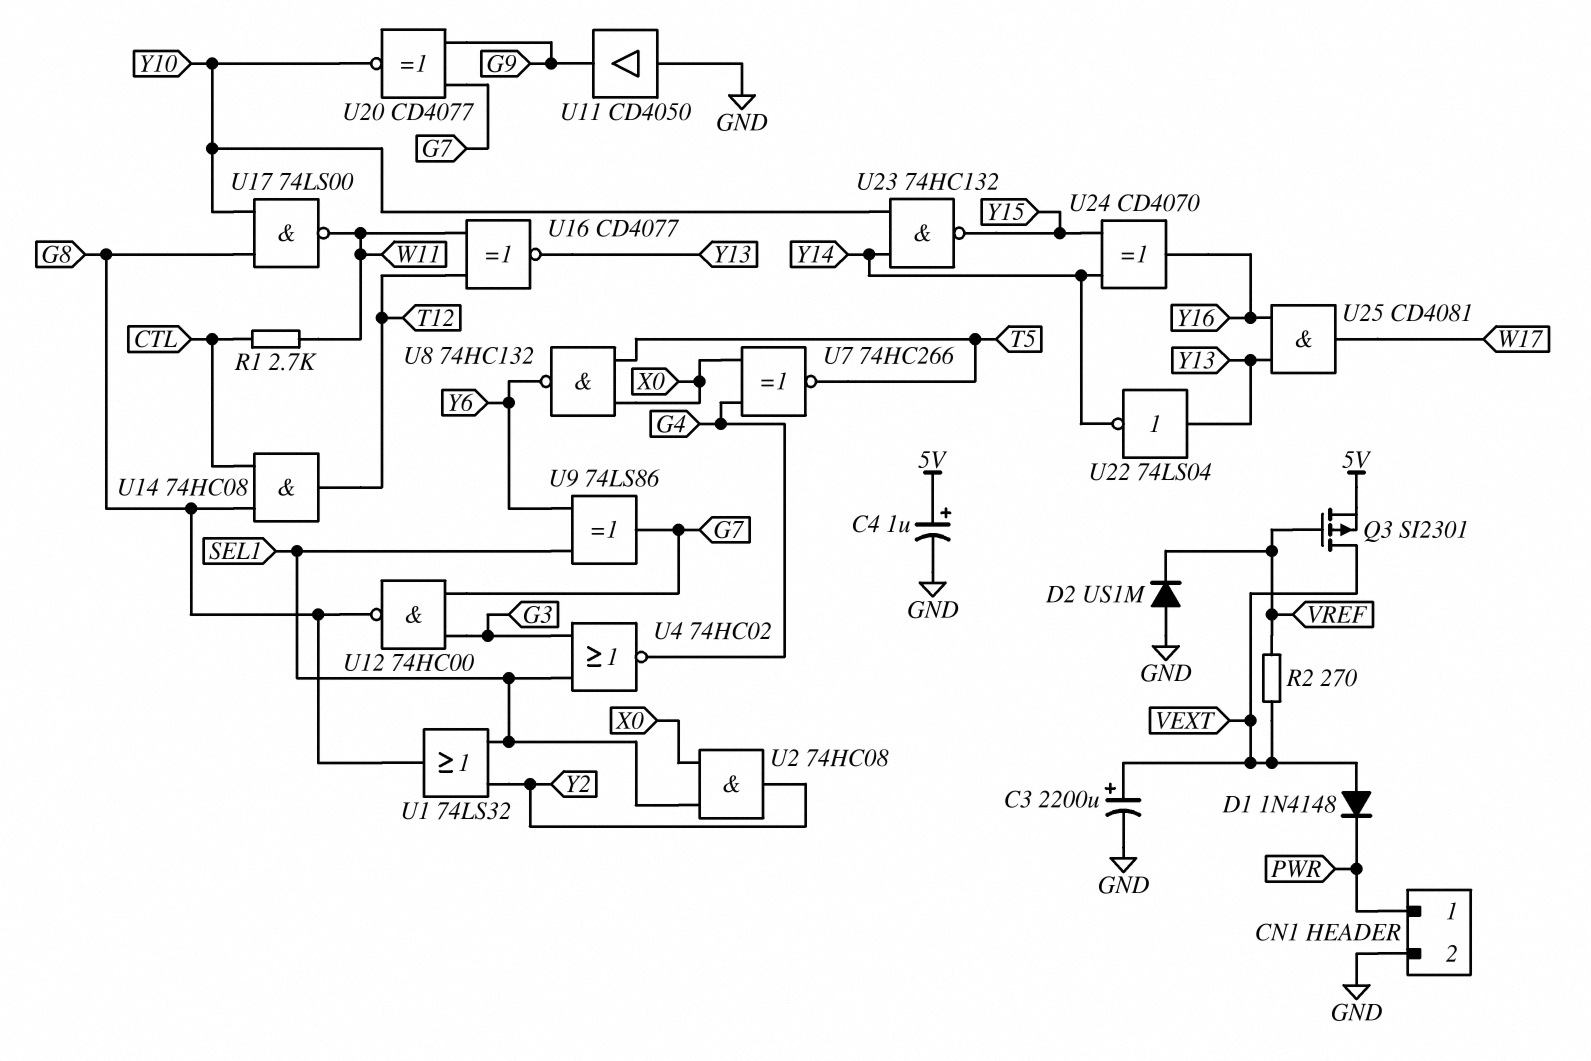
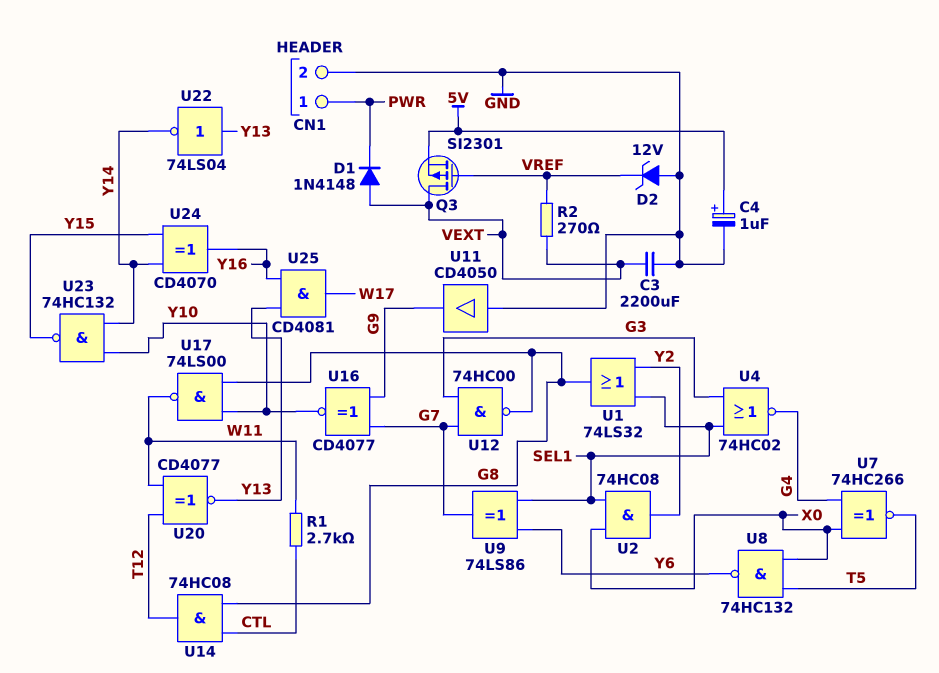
C3: 2200uF (plus VEXT, minus GND) -> 2200uF (GND, VEXT)
D2: diode US1M (A GND, K VREF) -> zener 12V (A GND, K VREF)
U16: XNOR CD4077 (in T12, in W11, out Y13) -> XNOR CD4077 (in G7, in G9, out Y10)
U20: XNOR CD4077 (in G7, in G9, out Y10) -> XNOR CD4077 (in T12, in W11, out Y13)

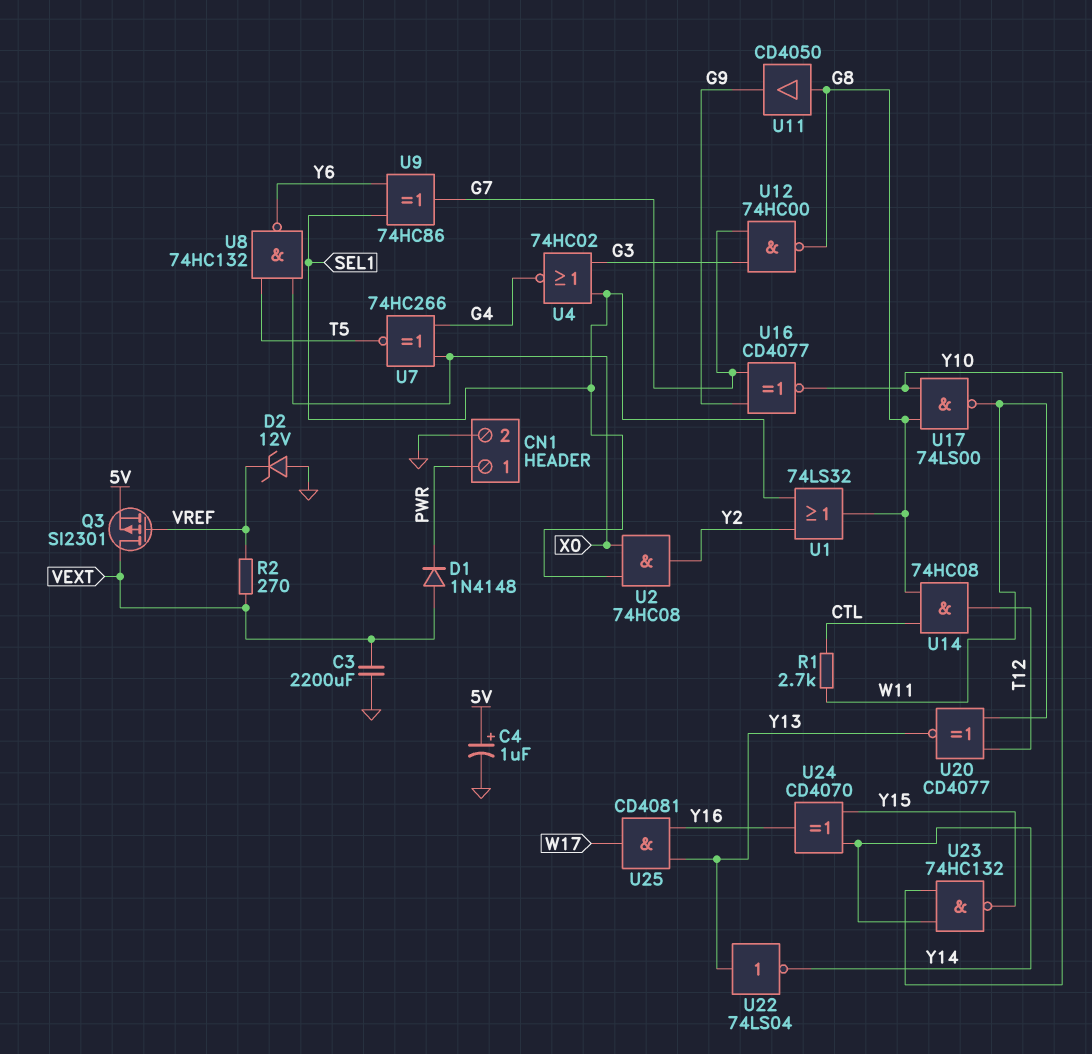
U9: XOR 74LS86 (in SEL1, in Y6, out G7) -> XOR 74HC86 (in SEL1, in Y6, out G7)
U11: buffer CD4050 (in GND, out G9) -> buffer CD4050 (in G8, out G9)

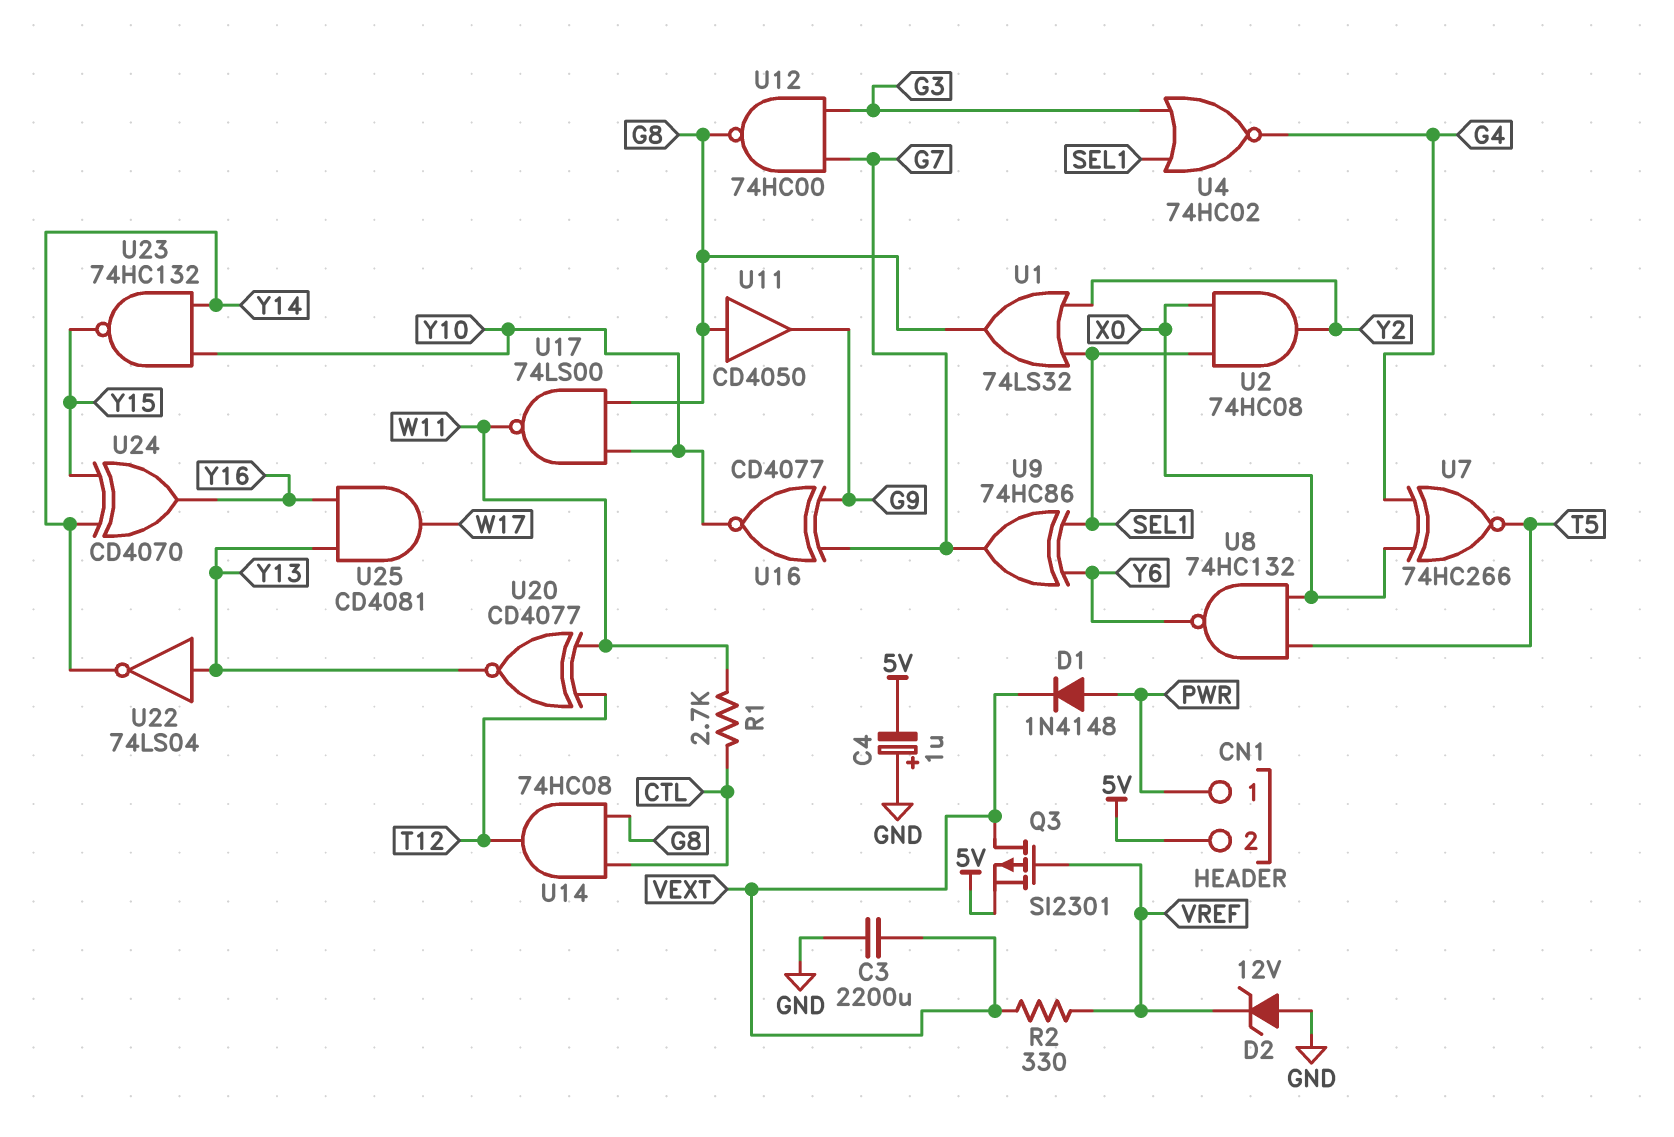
C4: 1uF (plus 5V, minus GND) -> 1uF (plus GND, minus 5V)
CN1 pin 2: GND -> 5V
D1: diode 1N4148 (A VEXT, K PWR) -> diode 1N4148 (A PWR, K VEXT)
R2: 270 (VEXT, VREF) -> 330 (VEXT, VREF)

